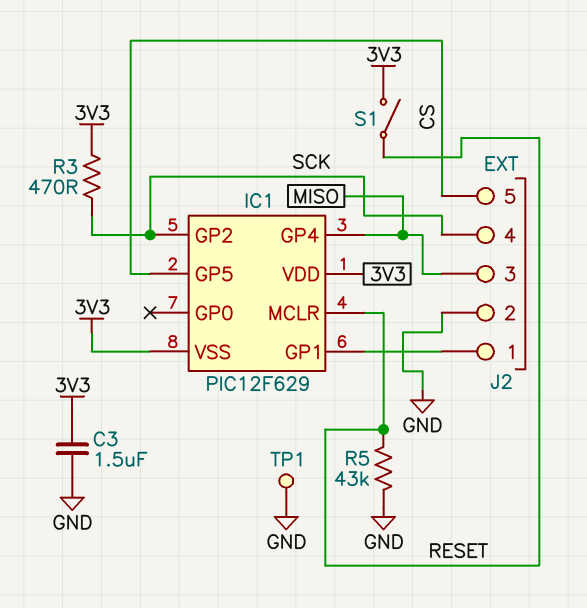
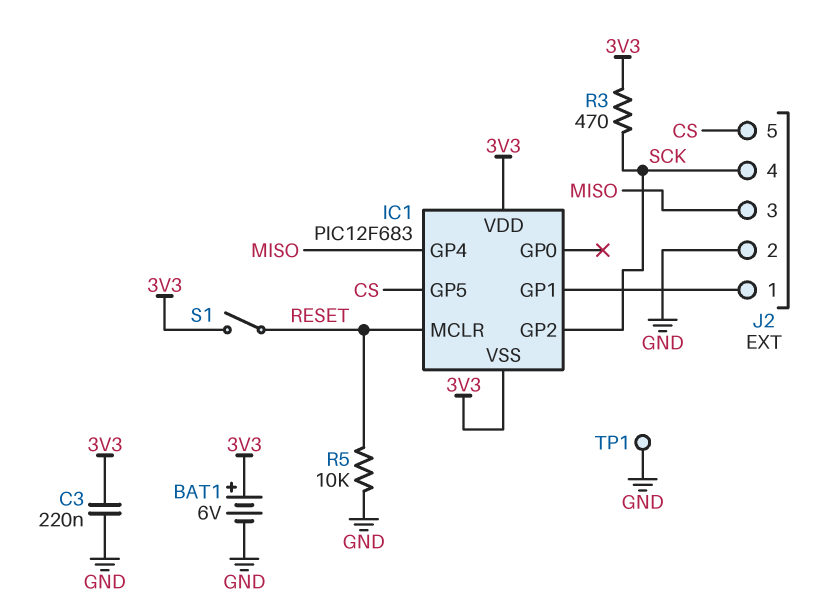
BAT1: none -> 6V (plus 3V3, minus GND)
C3: 1.5uF (3V3, GND) -> 220nF (3V3, GND)
IC1: PIC12F629 -> PIC12F683
R5: 43k (GND, RESET) -> 10k (GND, RESET)

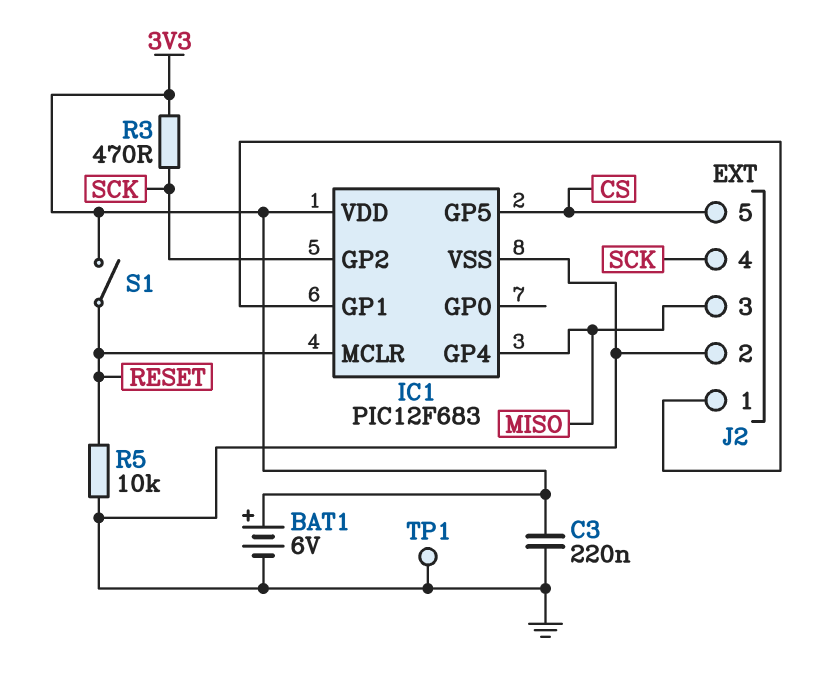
IC1 pin VSS: 3V3 -> GND

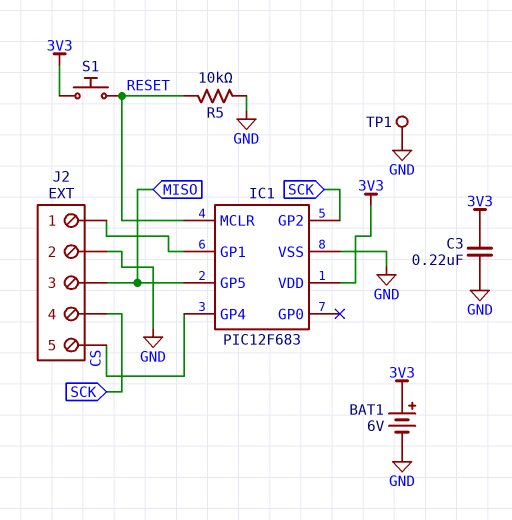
IC1 pin GP4: MISO -> CS
IC1 pin GP5: CS -> MISO
R3: 470 (3V3, SCK) -> none
S1: switch (3V3, RESET) -> button (3V3, RESET)

